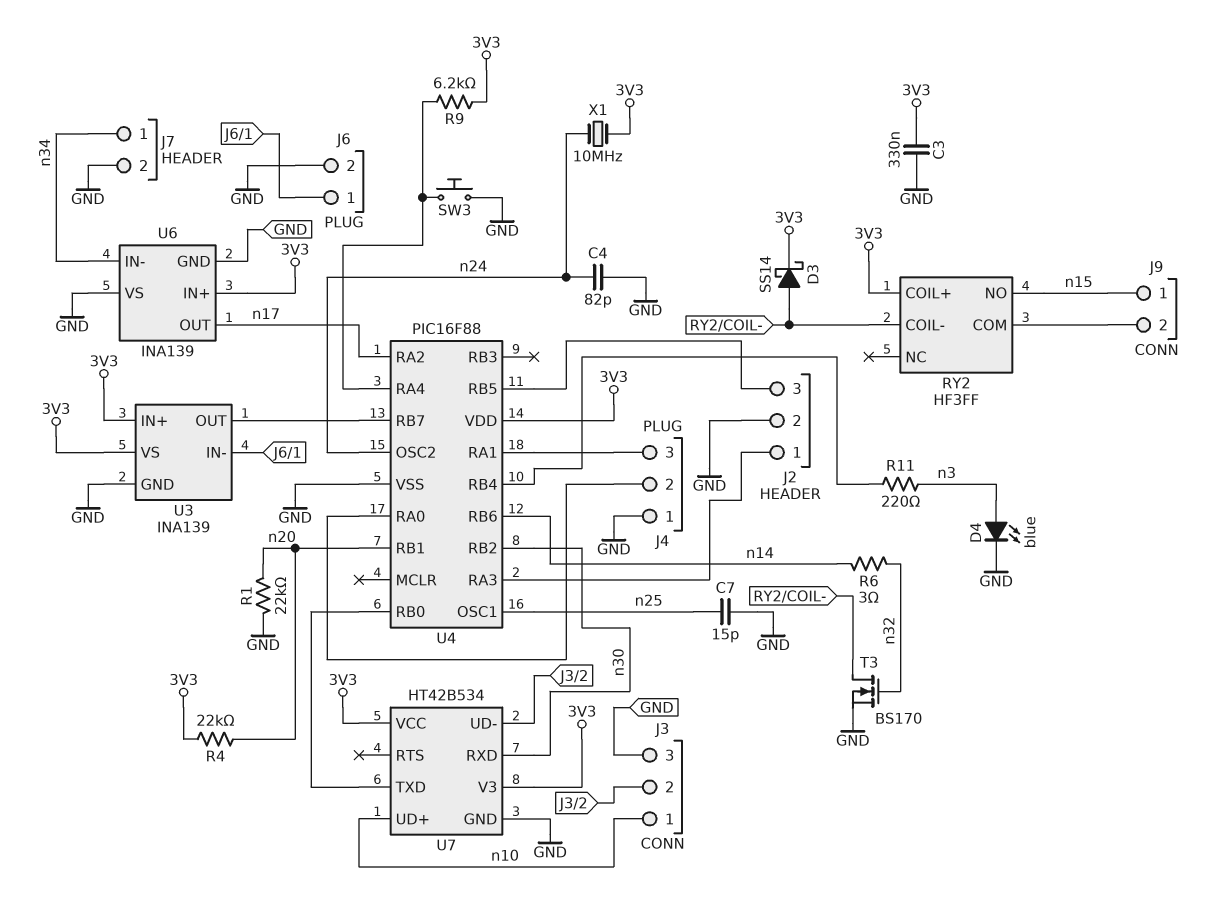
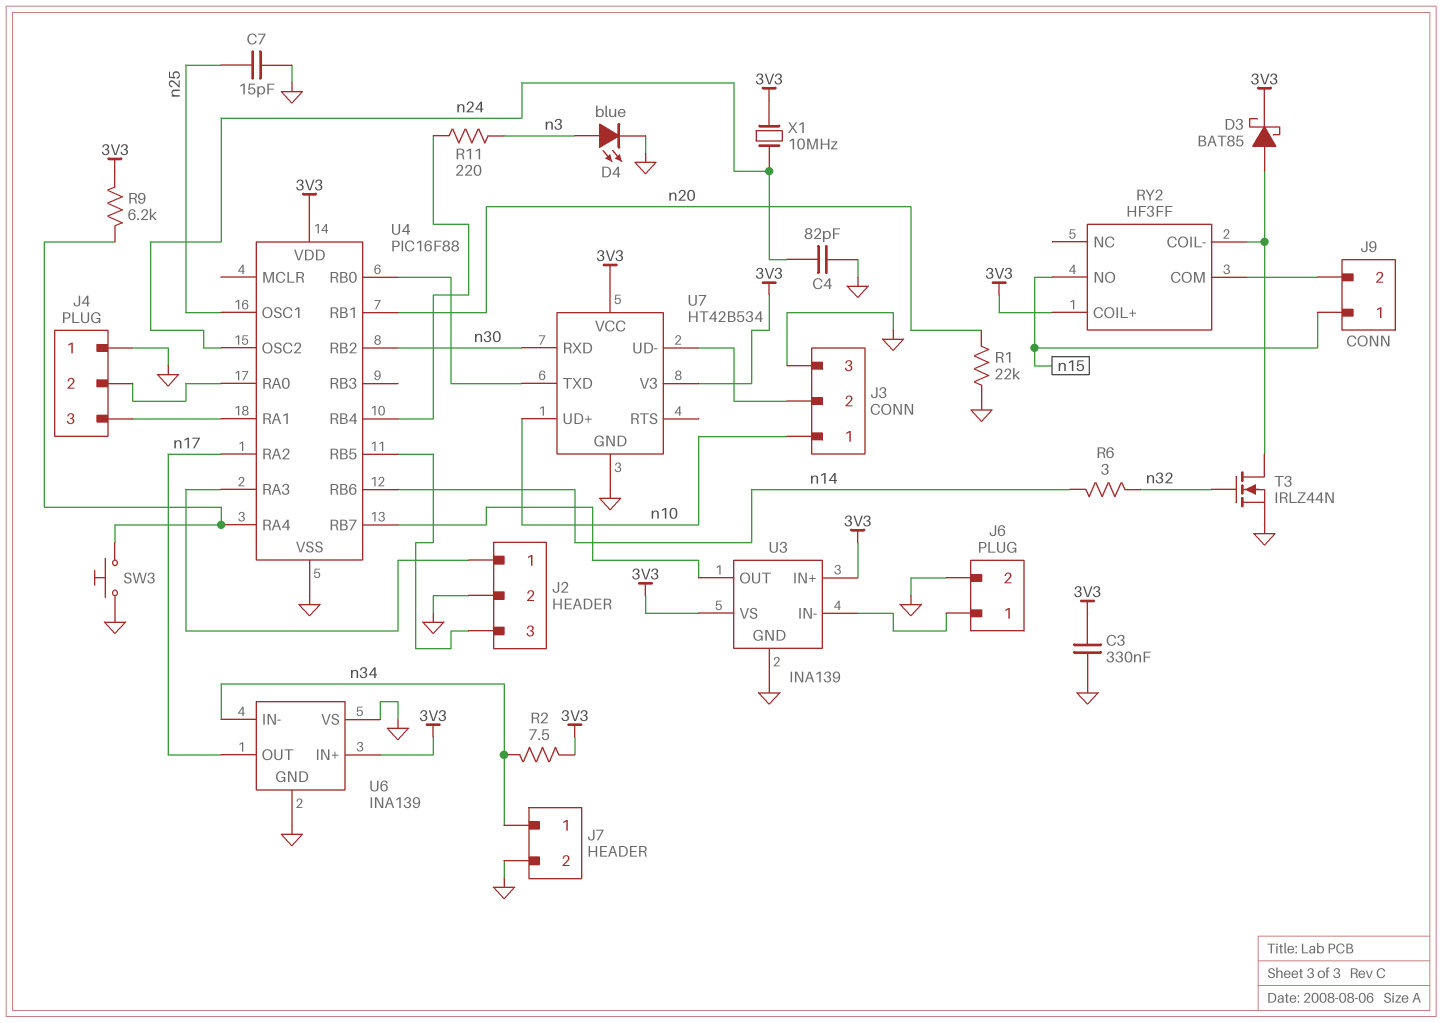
D3: schottky SS14 (A RY2/COIL-, K 3V3) -> schottky BAT85 (A RY2/COIL-, K 3V3)
R2: none -> 7.5 (3V3, n34)
R4: 22k (3V3, n20) -> none
T3: NMOS BS170 (G n32, D RY2/COIL-, S GND) -> NMOS IRLZ44N (G n32, D RY2/COIL-, S GND)

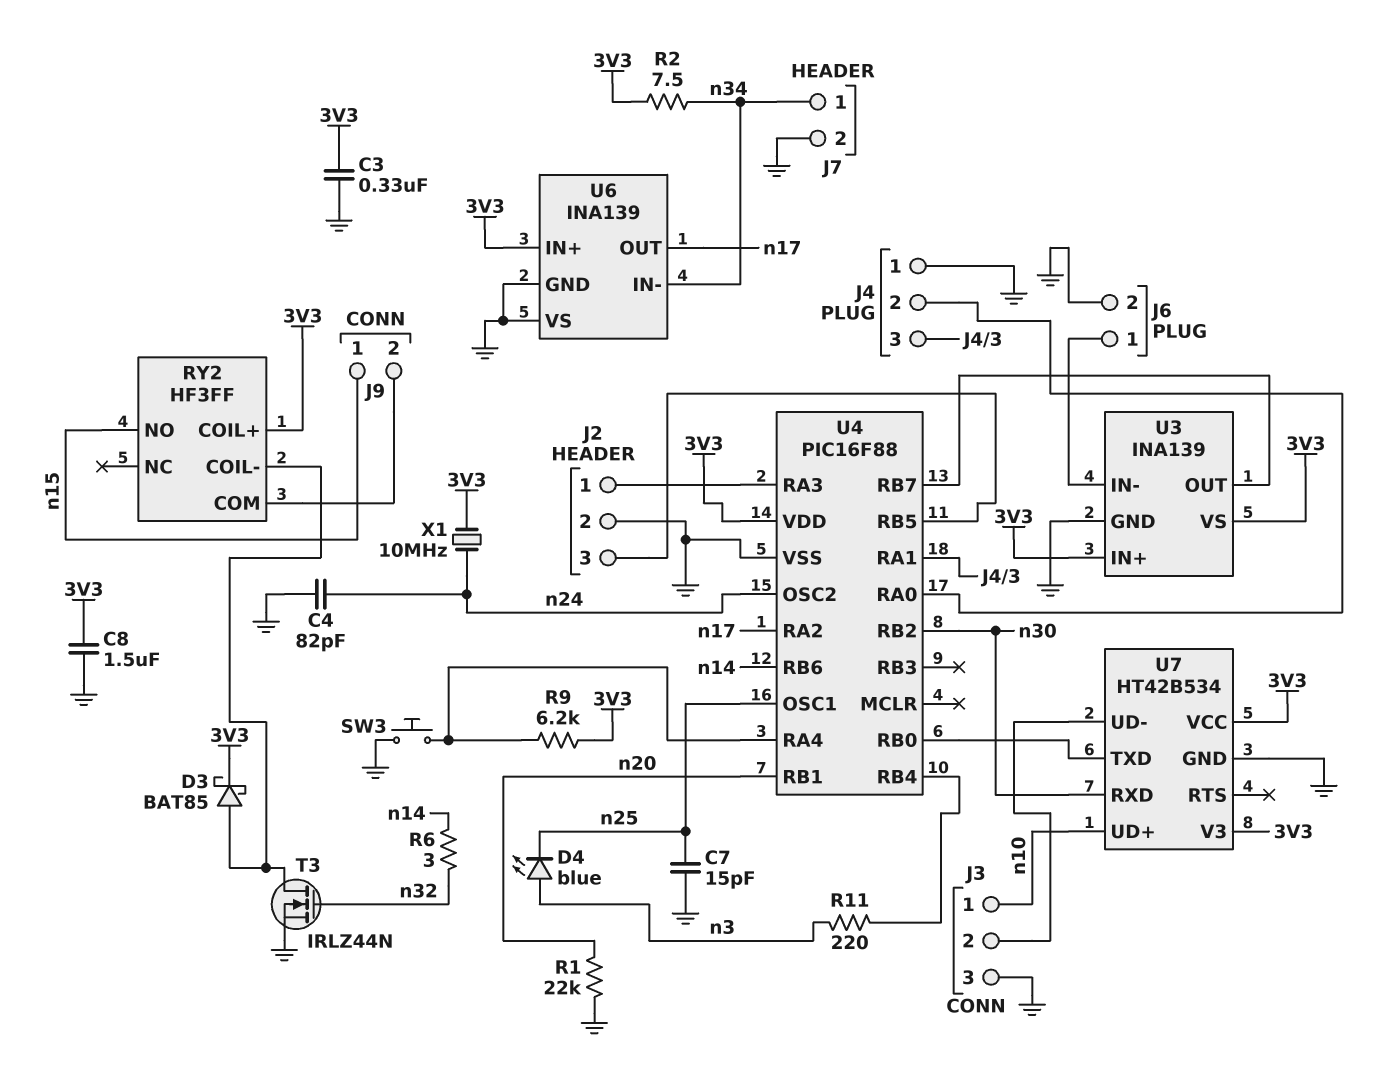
C8: none -> 1.5uF (3V3, GND)
D4: LED blue (A n3, K GND) -> LED blue (A n3, K n25)

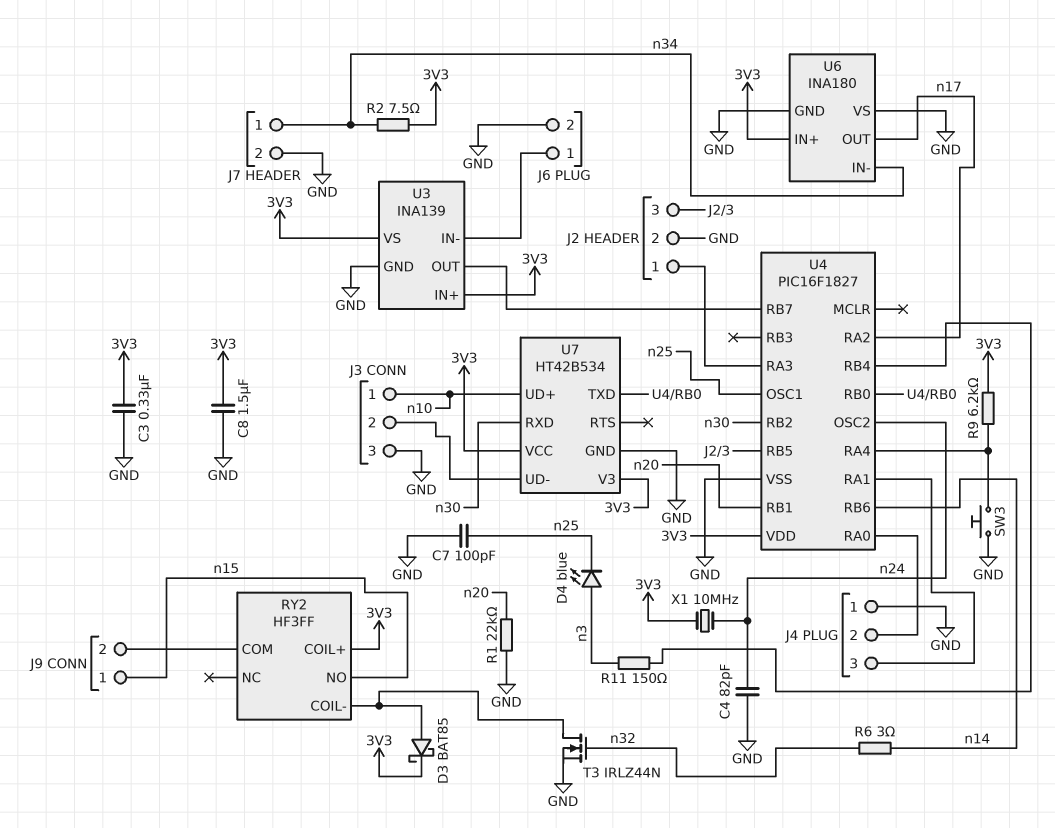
C7: 15pF (GND, n25) -> 100pF (GND, n25)
R11: 220 (U4/RB4, n3) -> 150 (U4/RB4, n3)
U4: PIC16F88 -> PIC16F1827
U6: INA139 -> INA180

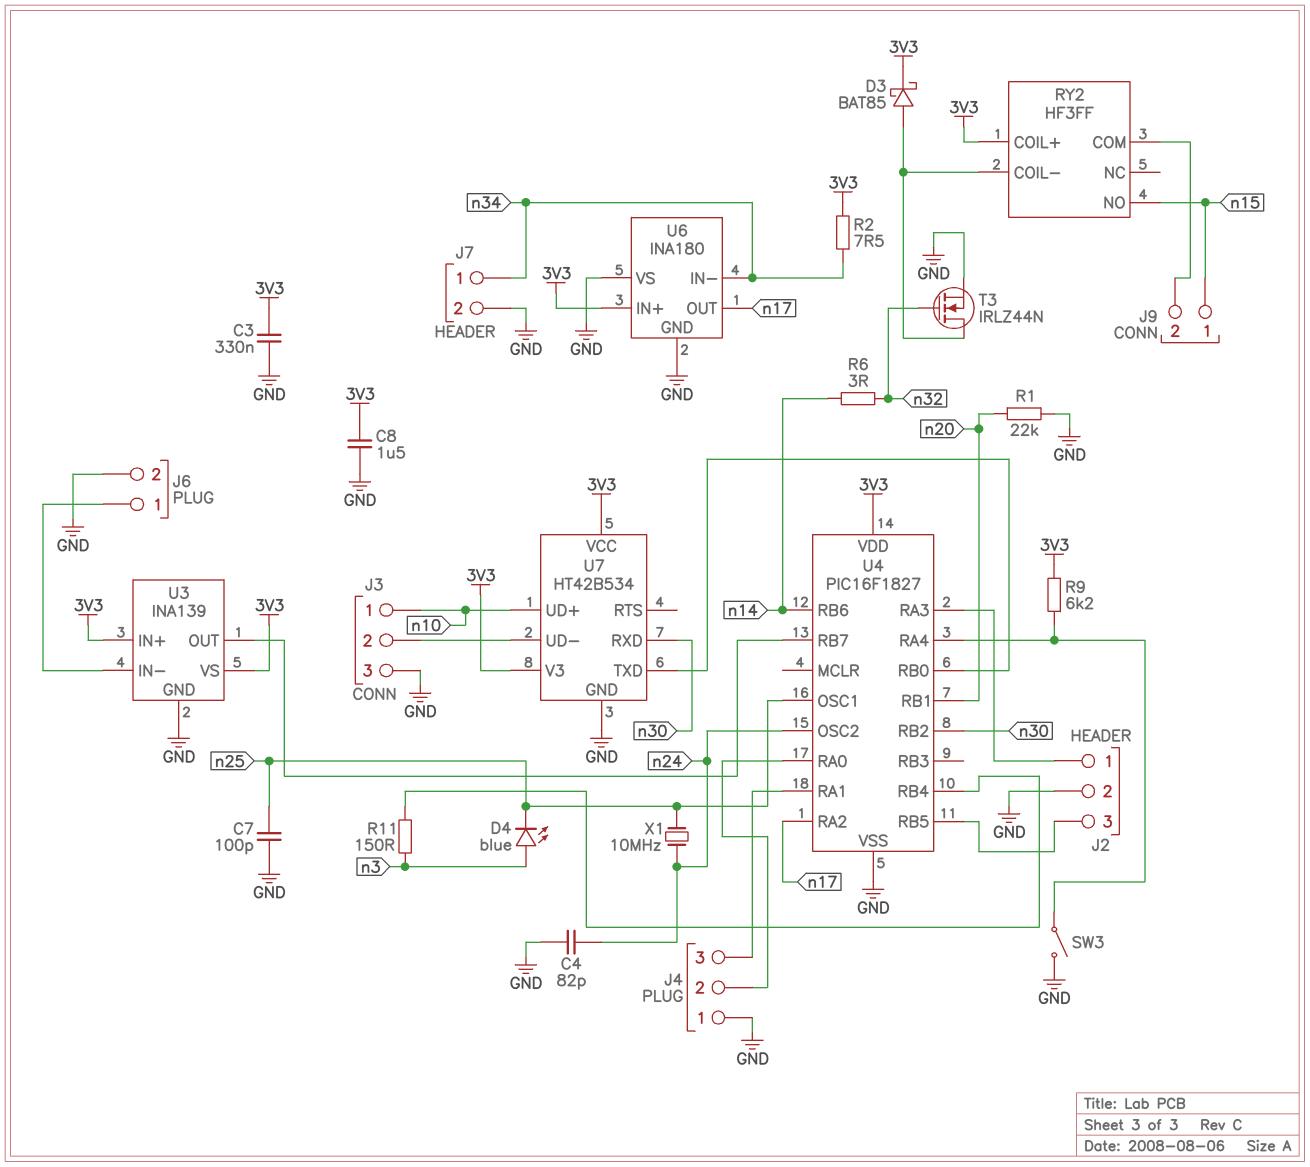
SW3: button (GND, U4/RA4) -> switch (GND, U4/RA4)
X1: 10MHz (3V3, n24) -> 10MHz (n24, n25)

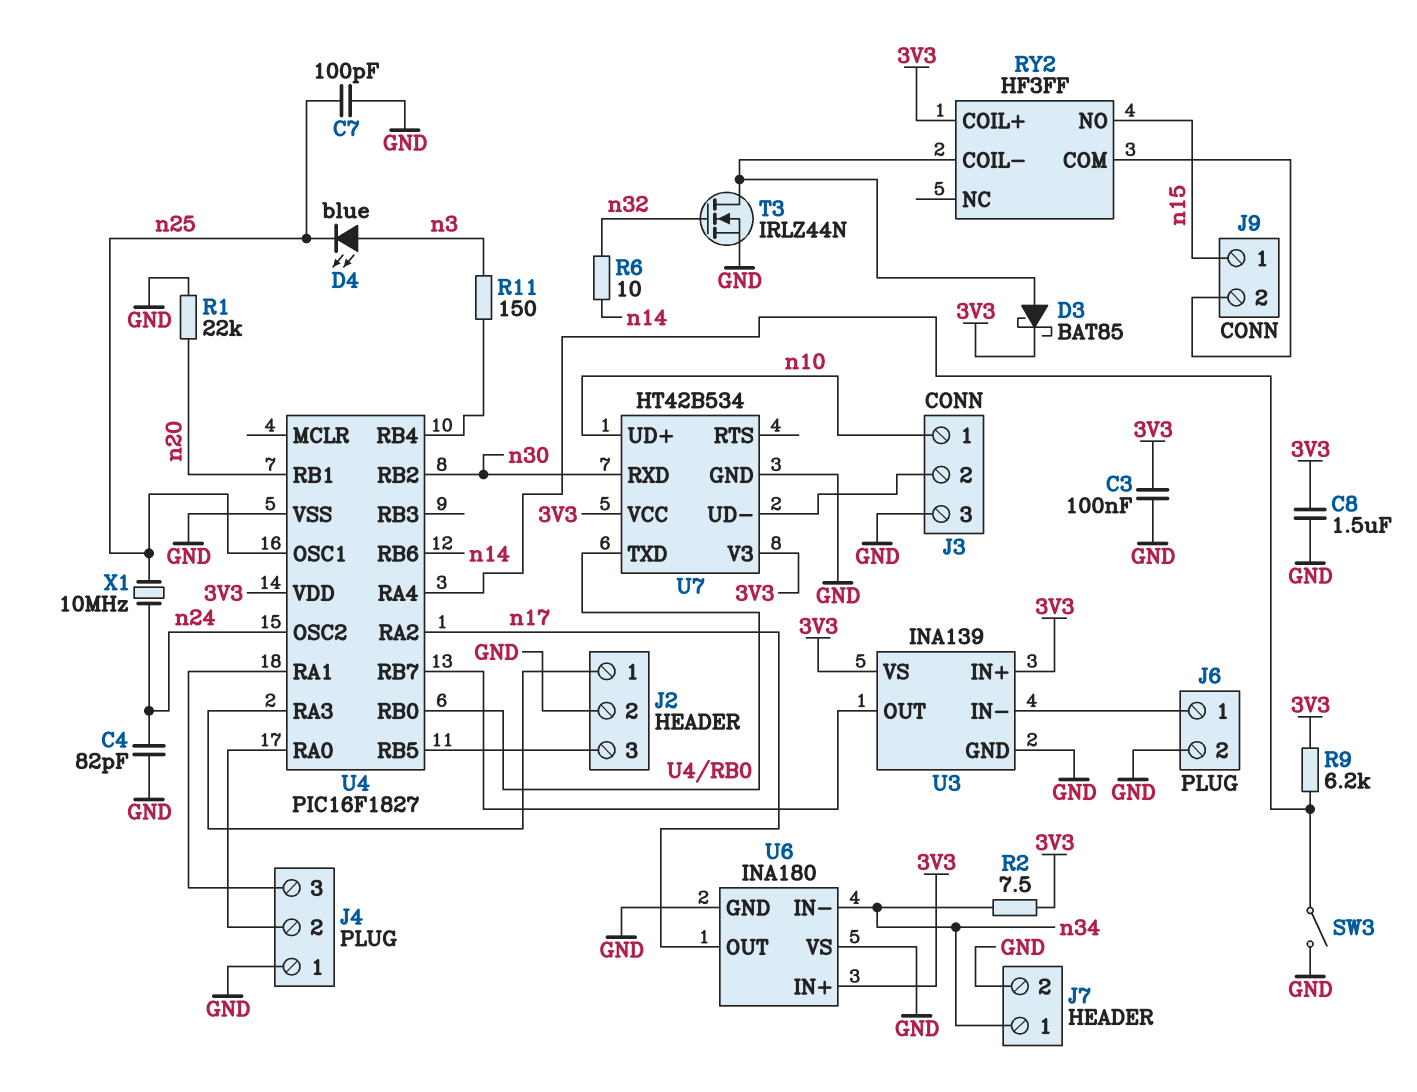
C3: 330nF (3V3, GND) -> 100nF (3V3, GND)
R6: 3 (n14, n32) -> 10 (n14, n32)

